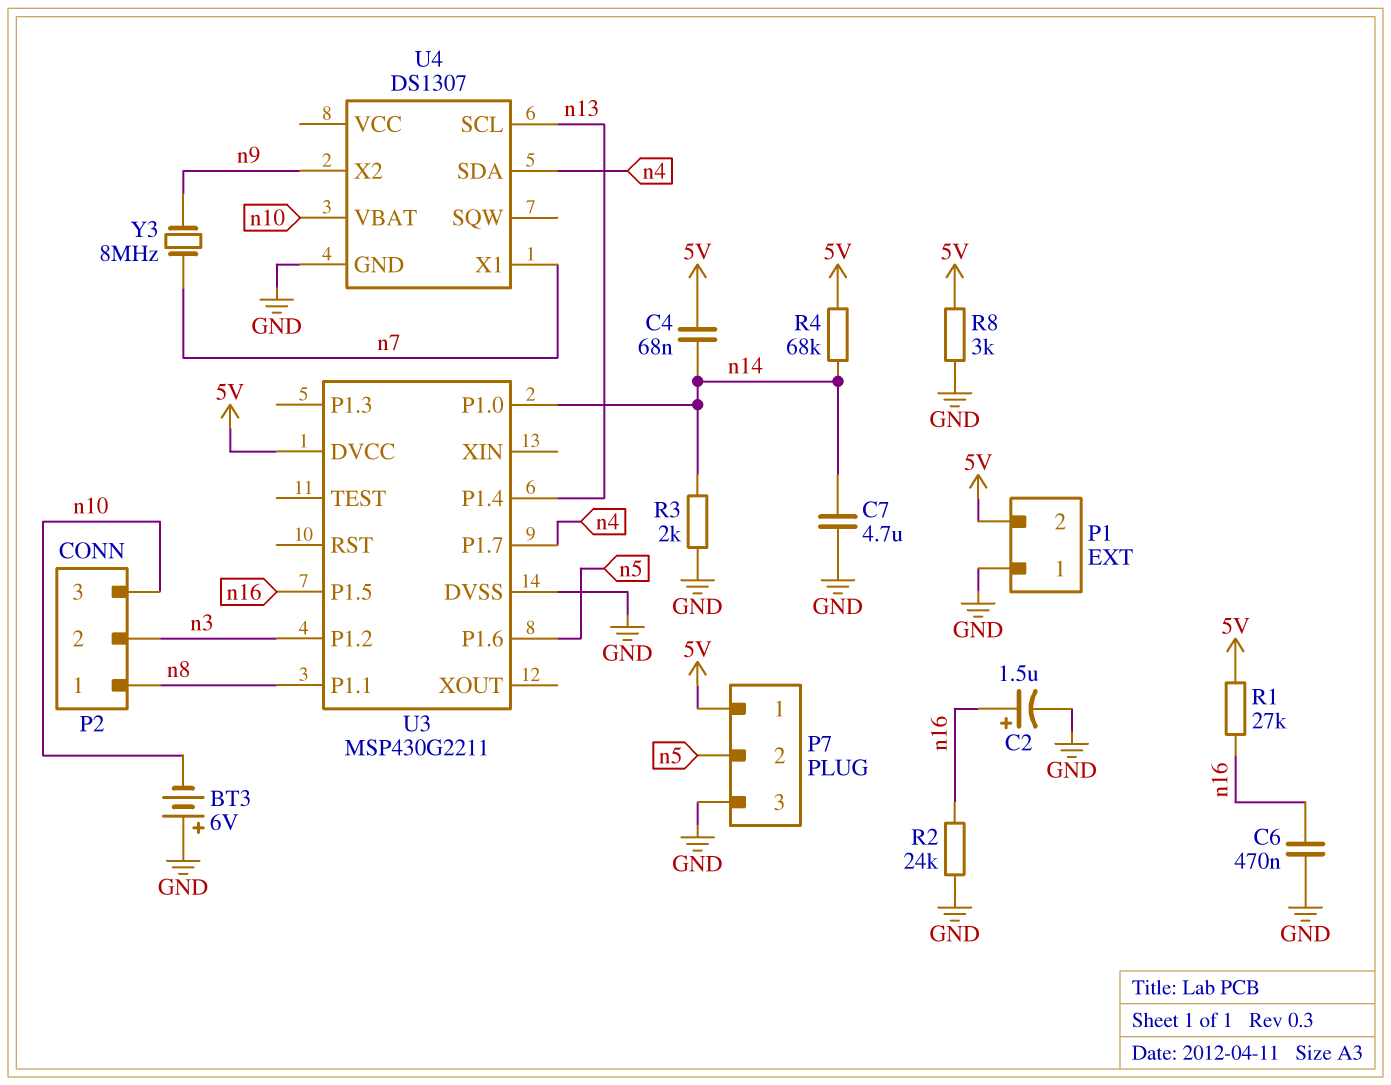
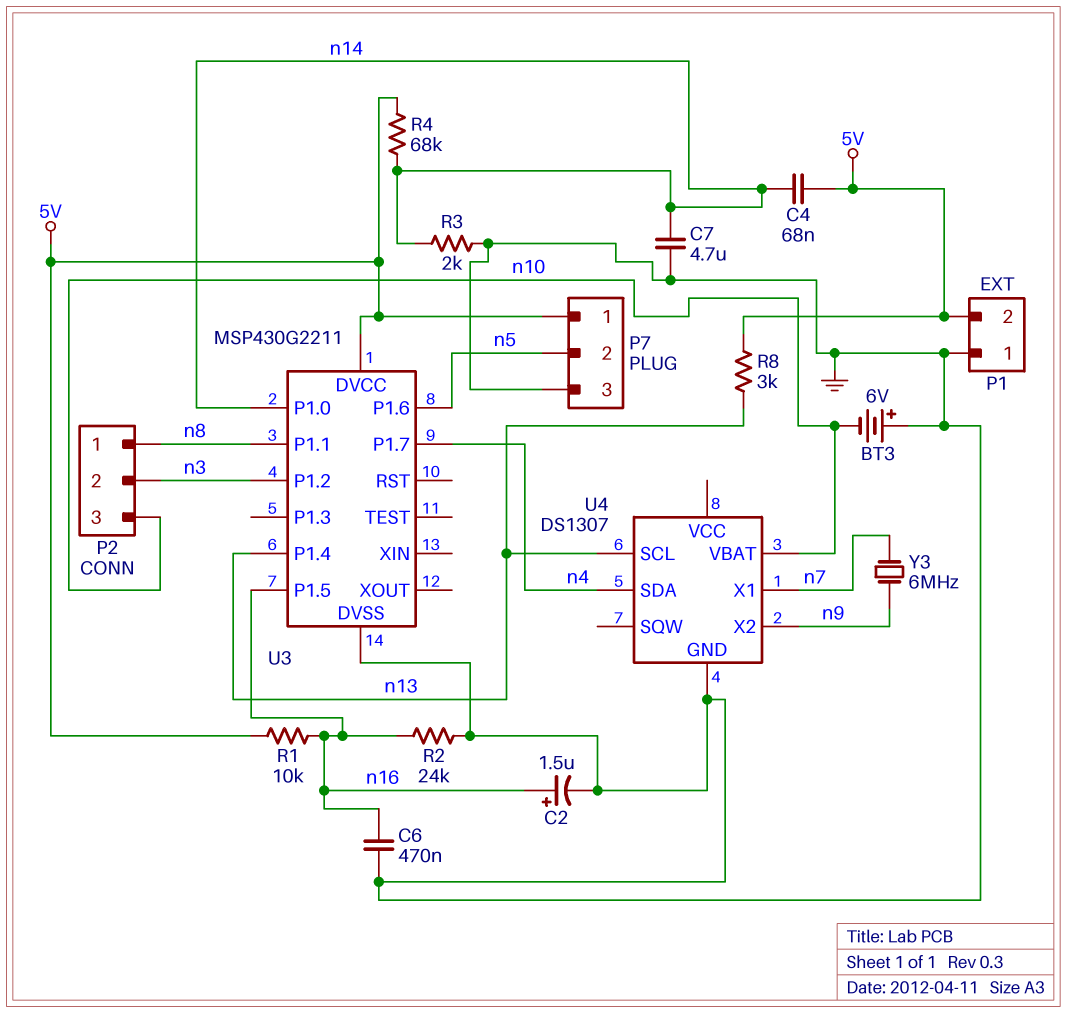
R1: 27k (5V, n16) -> 10k (5V, n16)
R8: 3k (5V, GND) -> 3k (5V, n13)
Y3: 8MHz (n7, n9) -> 6MHz (n7, n9)

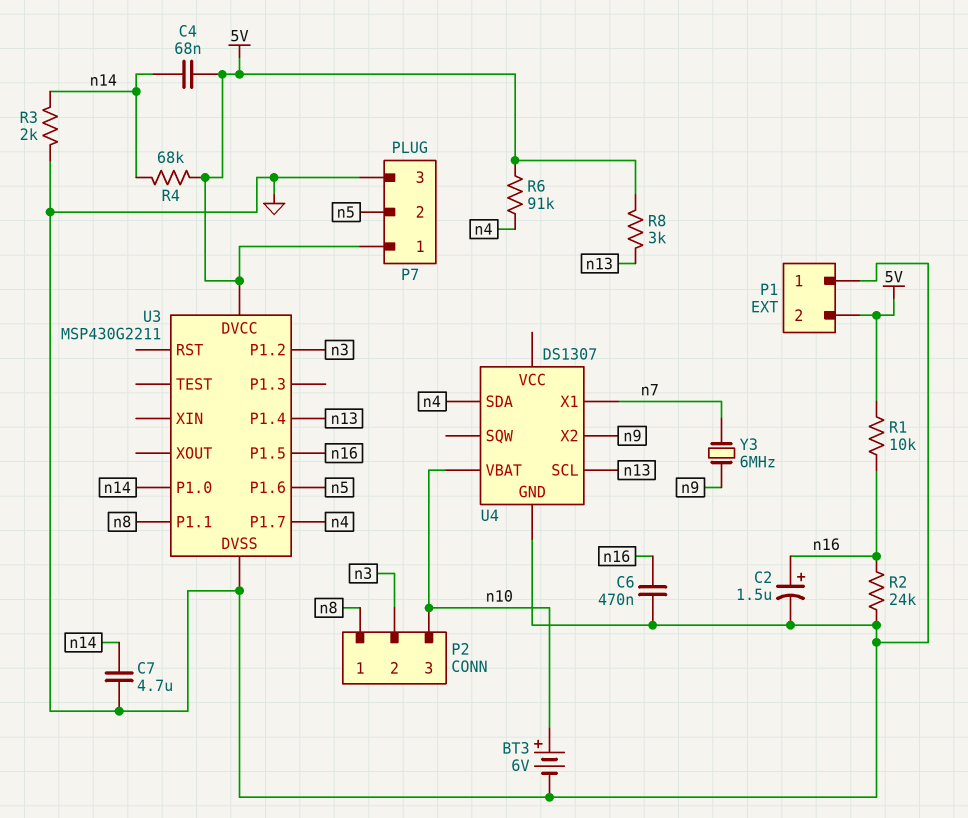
BT3: 6V (plus GND, minus n10) -> 6V (plus n10, minus GND)
R6: none -> 91k (5V, n4)

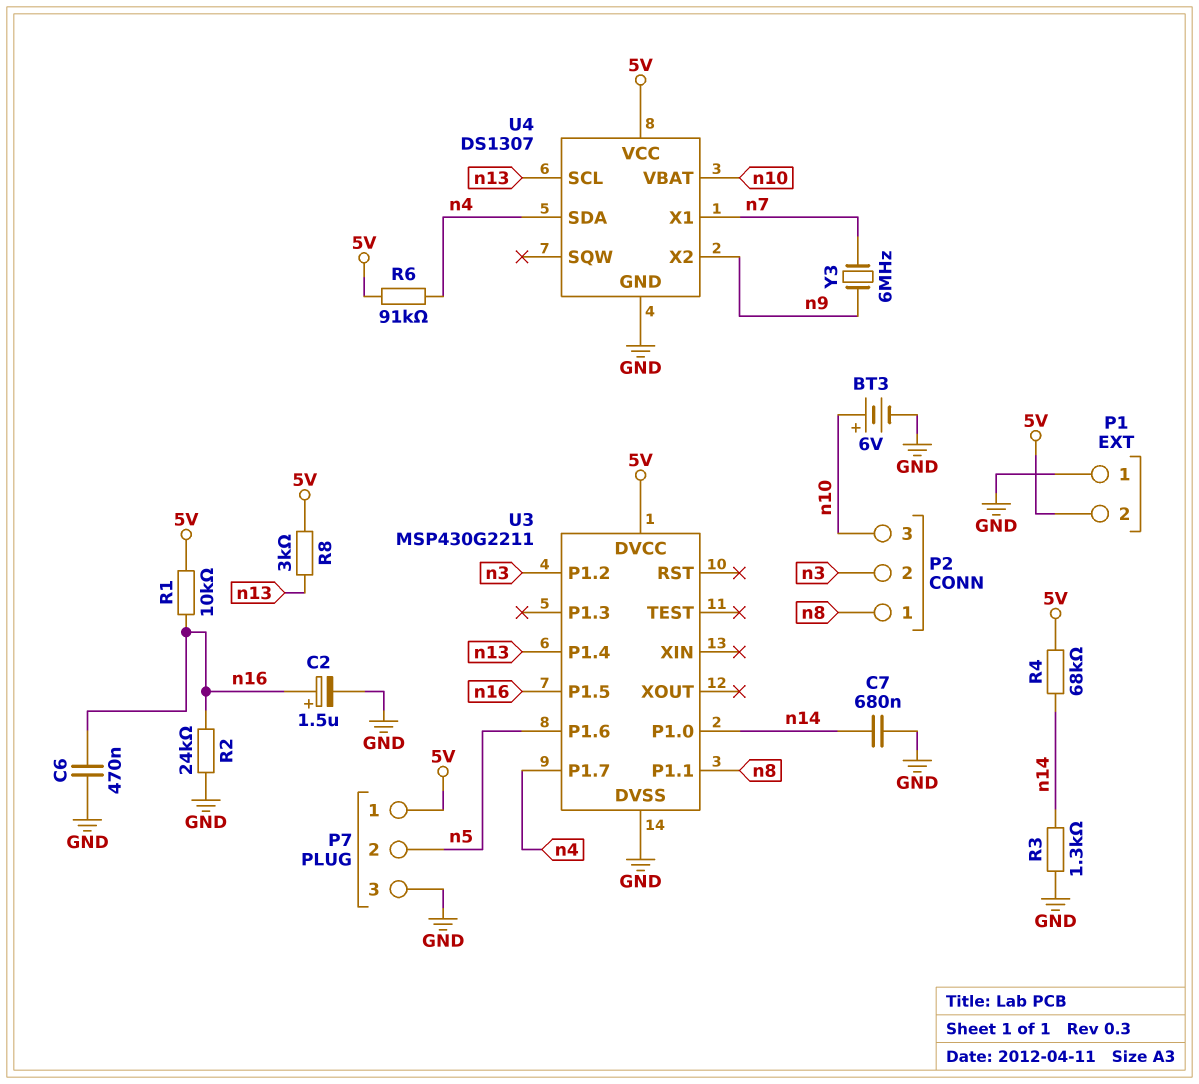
C4: 68nF (5V, n14) -> none
C7: 4.7uF (GND, n14) -> 680nF (GND, n14)
R3: 2k (GND, n14) -> 1.3k (GND, n14)
U4 pin VCC: none -> 5V

